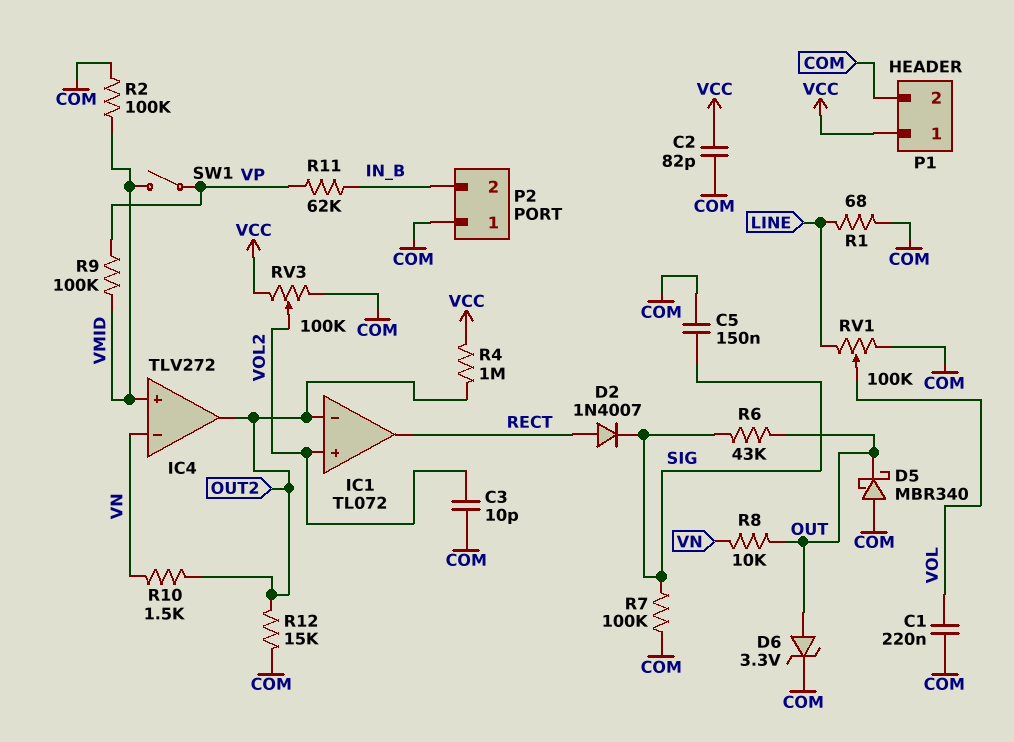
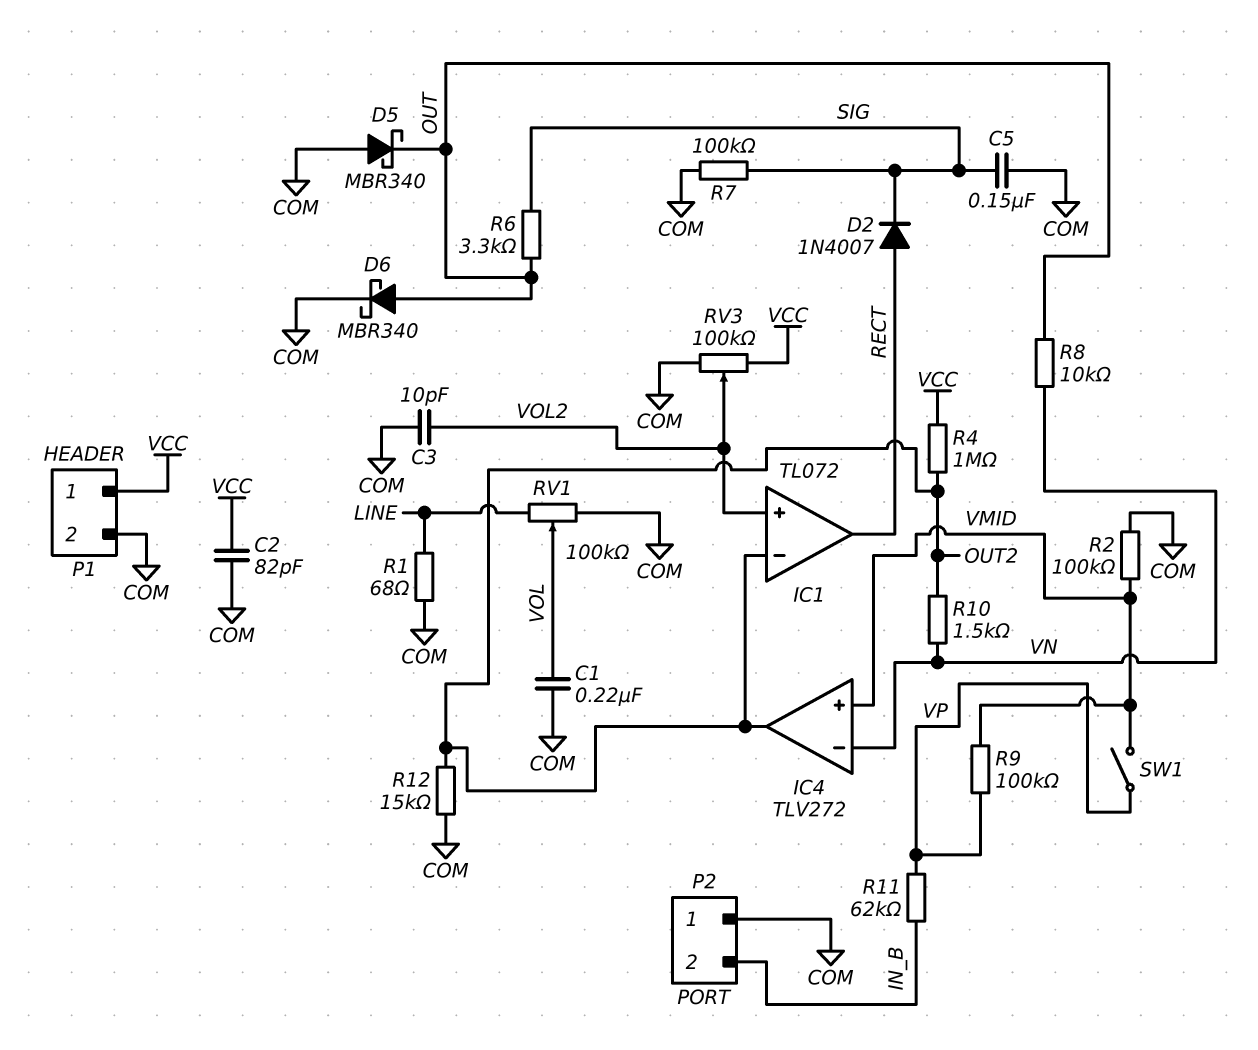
D6: zener 3.3V (A OUT, K COM) -> schottky MBR340 (A OUT, K COM)
R6: 43k (OUT, SIG) -> 3.3k (OUT, SIG)

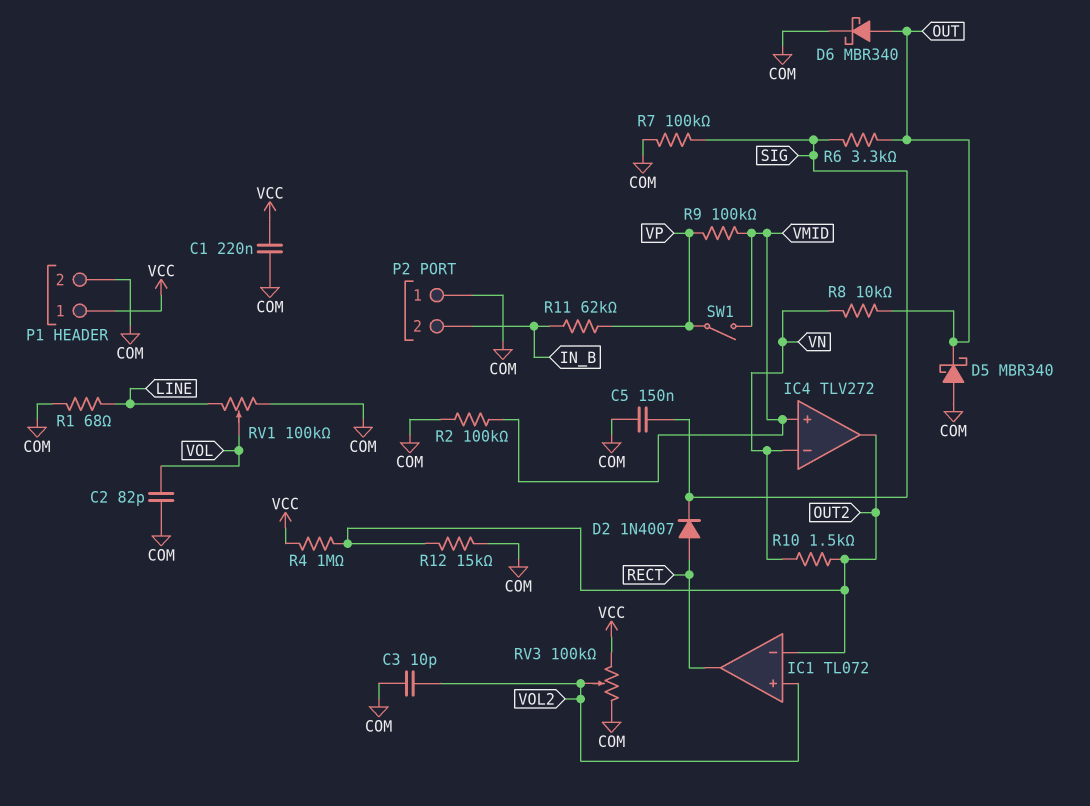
C1: 220nF (COM, VOL) -> 220nF (COM, VCC)
C2: 82pF (COM, VCC) -> 82pF (COM, VOL)

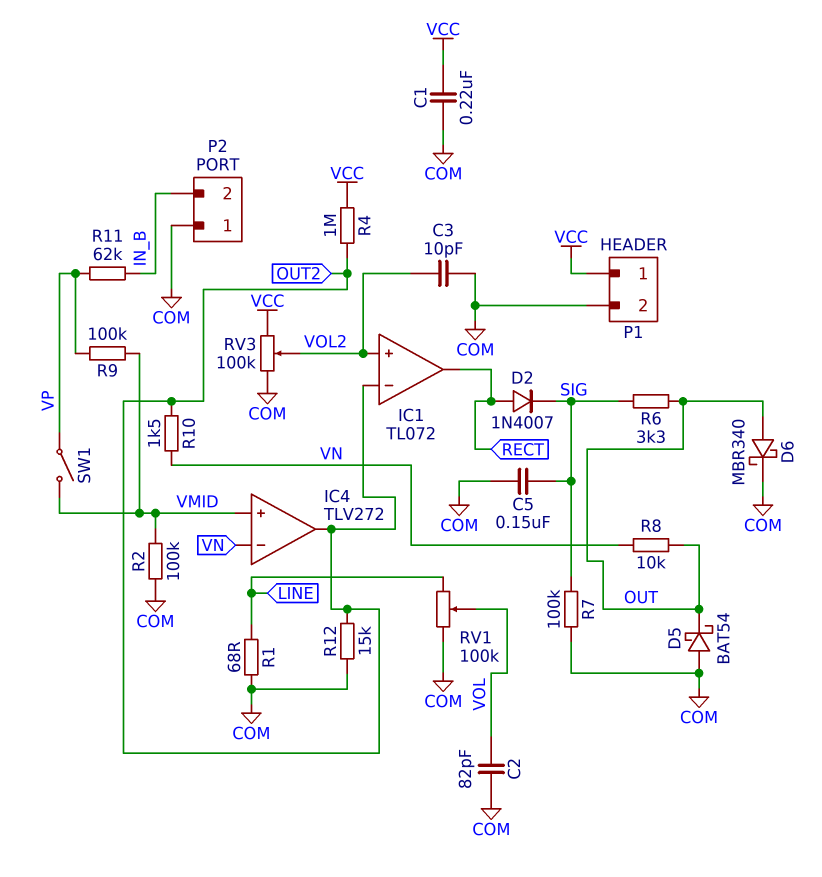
D5: schottky MBR340 (A COM, K OUT) -> schottky BAT54 (A COM, K OUT)

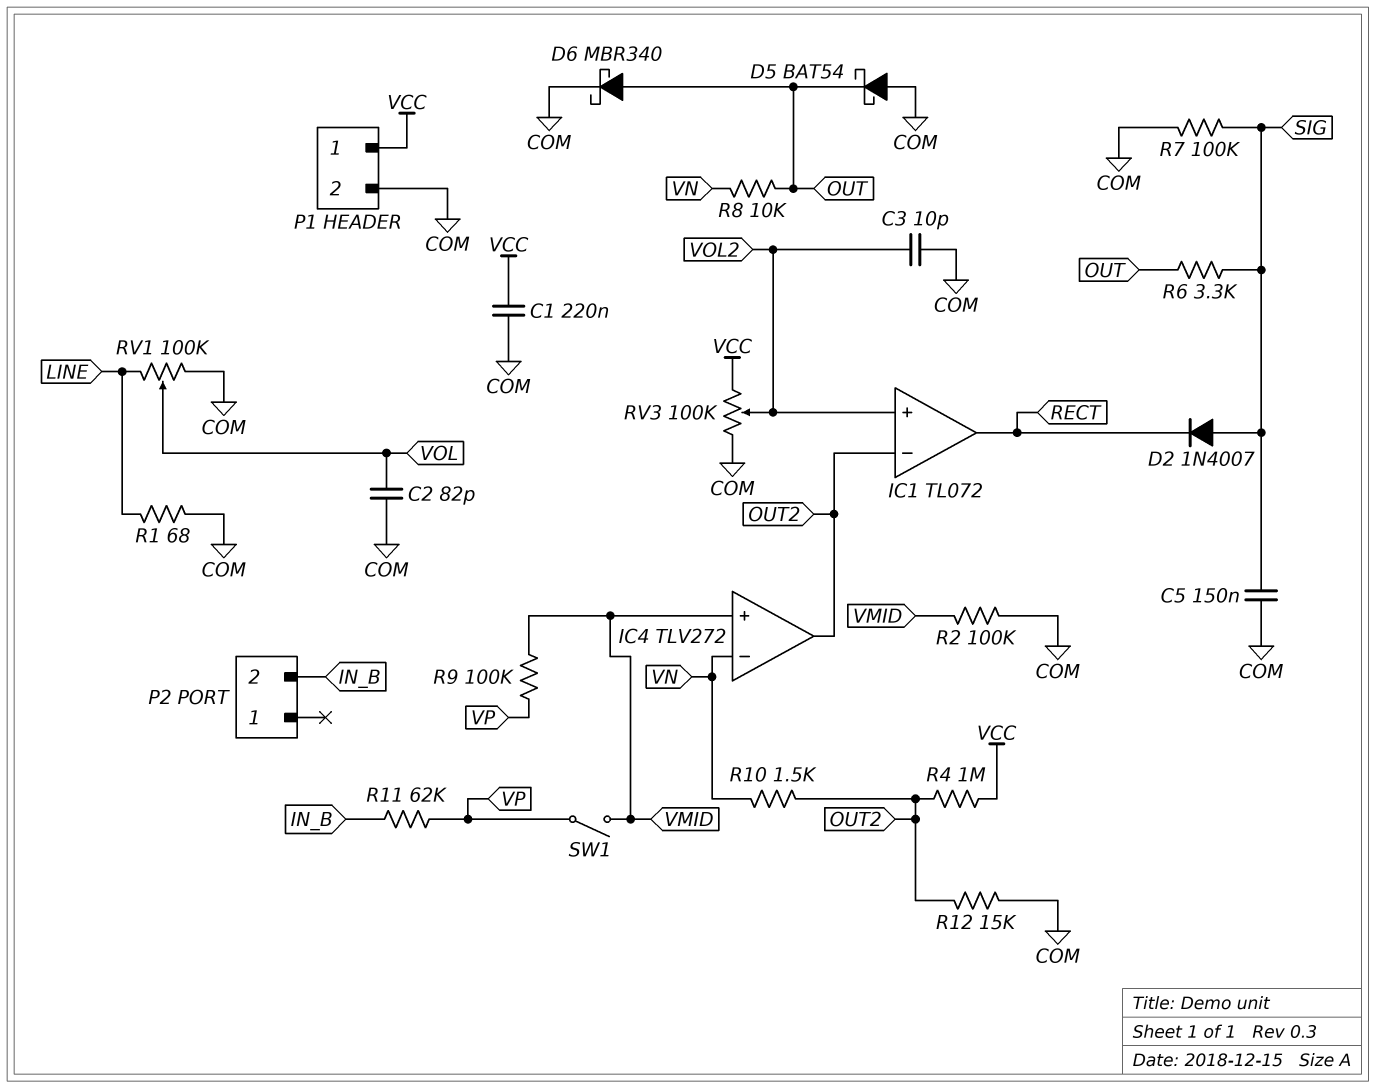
D2: diode 1N4007 (A RECT, K SIG) -> diode 1N4007 (A SIG, K RECT)
P2 pin 1: COM -> none

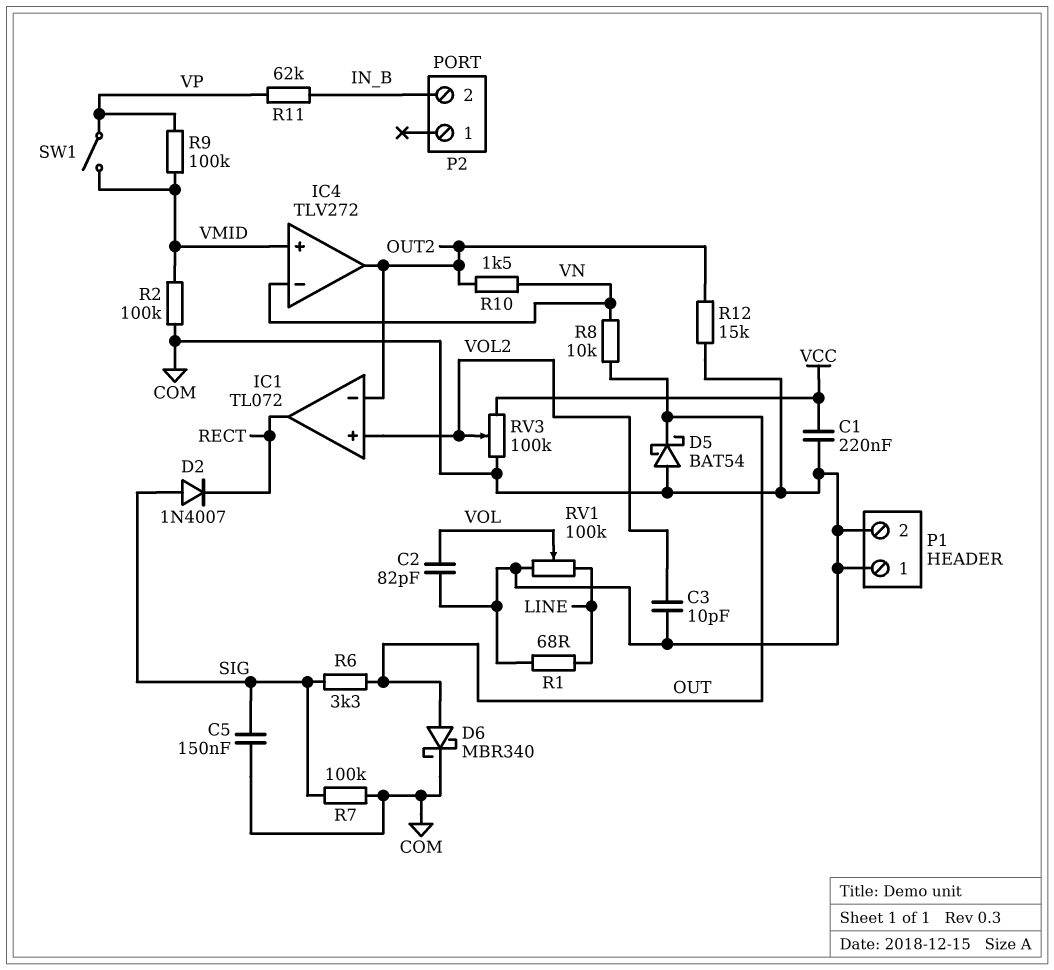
P1 pin 1: VCC -> COM
R4: 1M (OUT2, VCC) -> none

